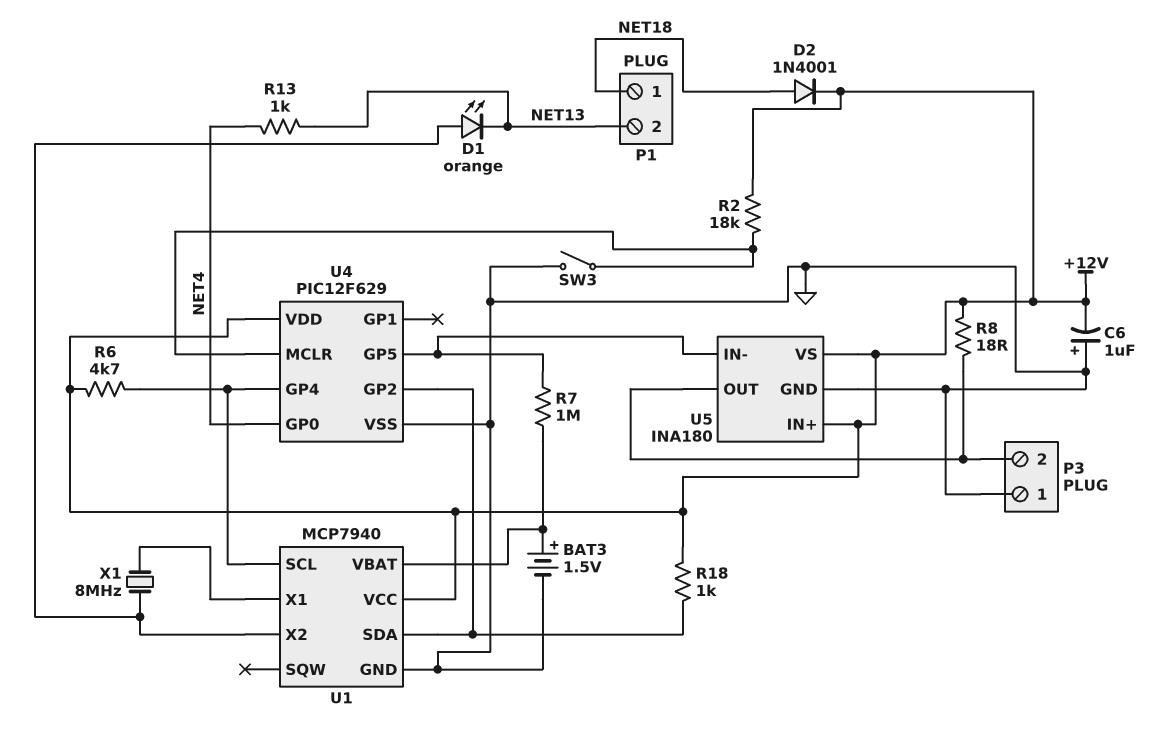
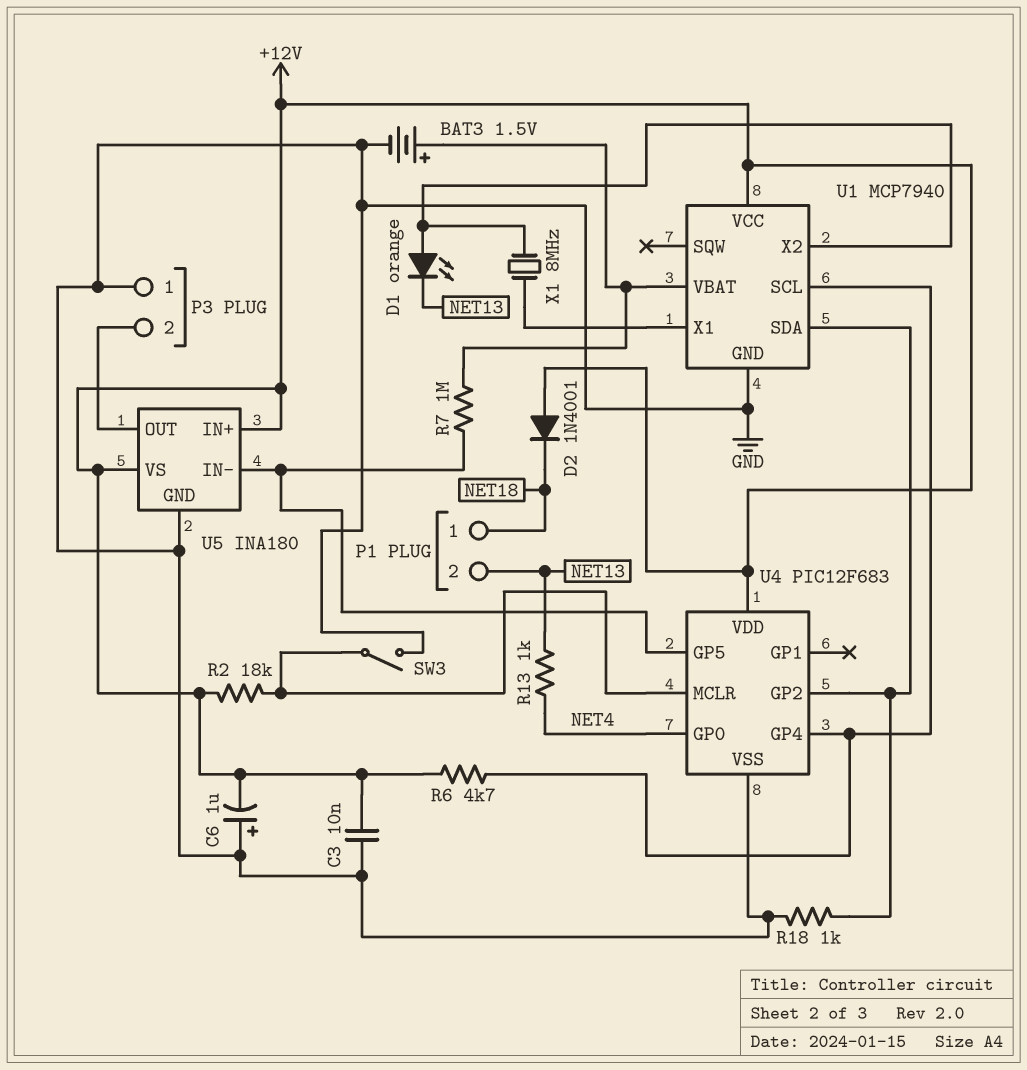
C3: none -> 10nF (+12V, GND)
D2: diode 1N4001 (A NET18, K +12V) -> diode 1N4001 (A +12V, K NET18)
R8: 18 (+12V, P3/2) -> none
R18: 1k (+12V, U1/SDA) -> 1k (GND, U1/SDA)
U4: PIC12F629 -> PIC12F683

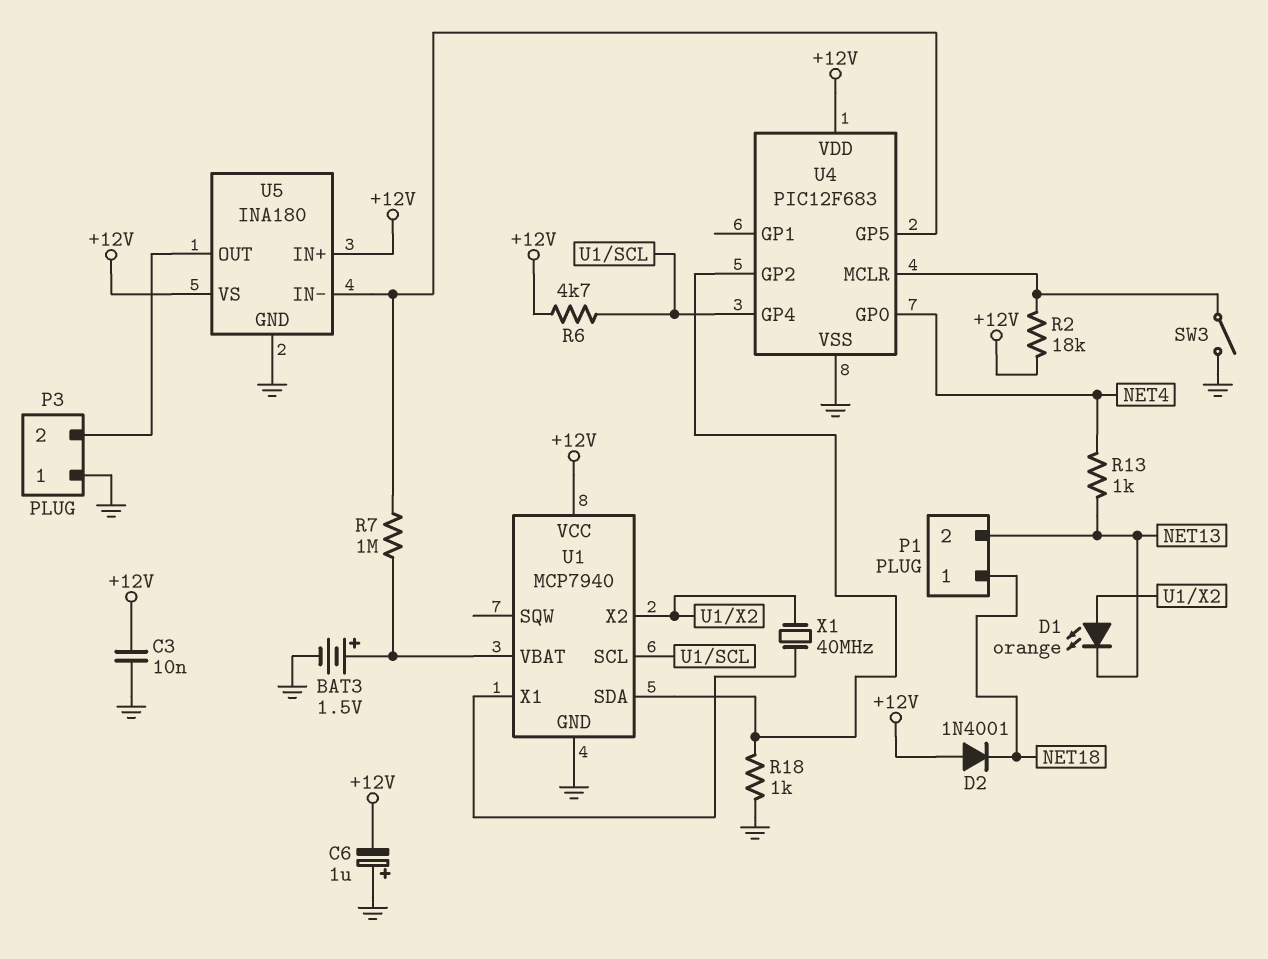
X1: 8MHz (U1/X1, U1/X2) -> 40MHz (U1/X1, U1/X2)

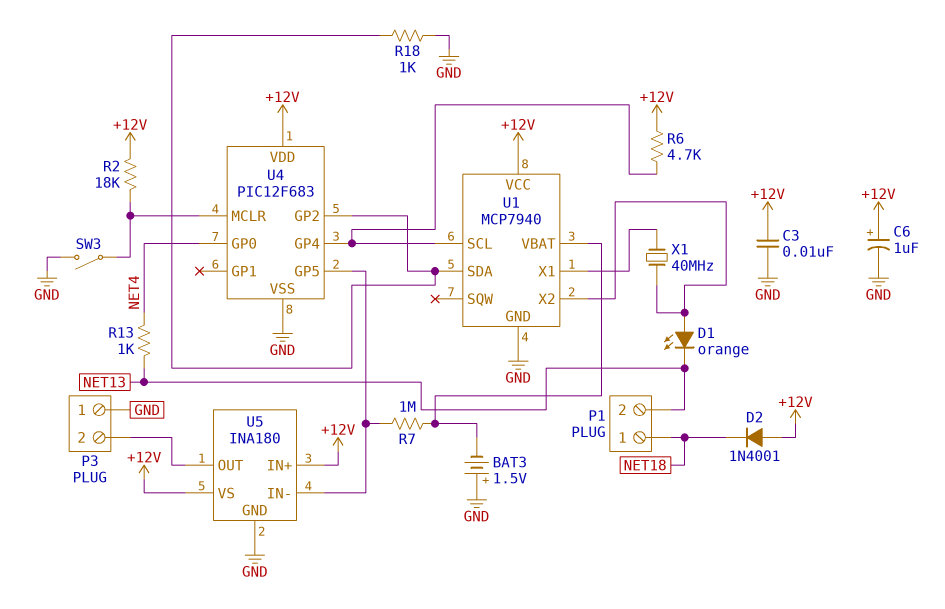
BAT3: 1.5V (plus U1/VBAT, minus GND) -> 1.5V (plus GND, minus U1/VBAT)
C6: 1uF (plus GND, minus +12V) -> 1uF (plus +12V, minus GND)

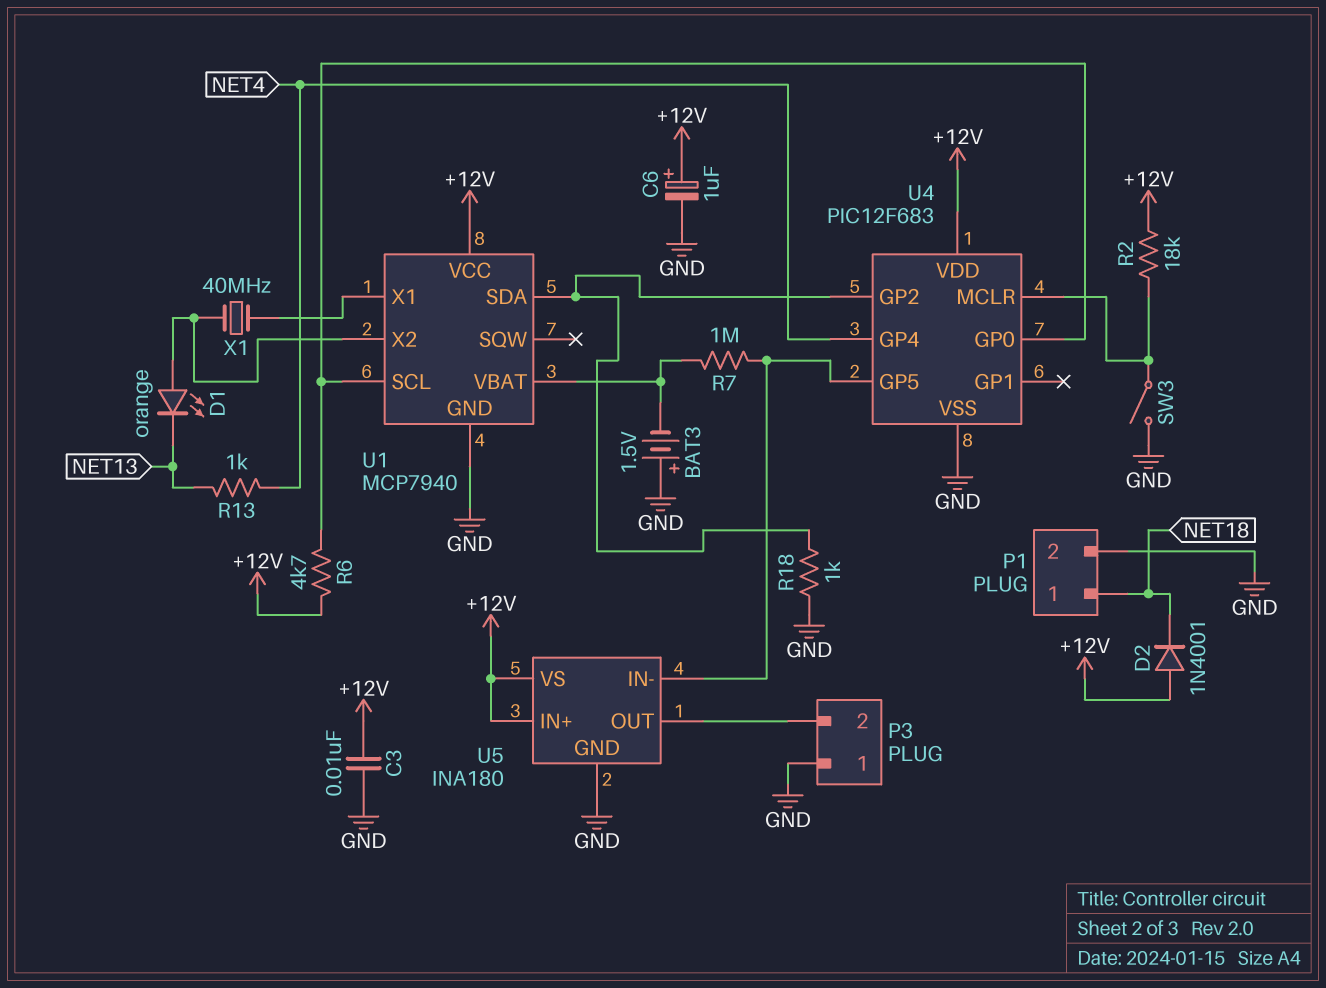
P1 pin 2: NET13 -> GND
U4 pin GP0: NET4 -> U1/SCL
U4 pin GP4: U1/SCL -> NET4

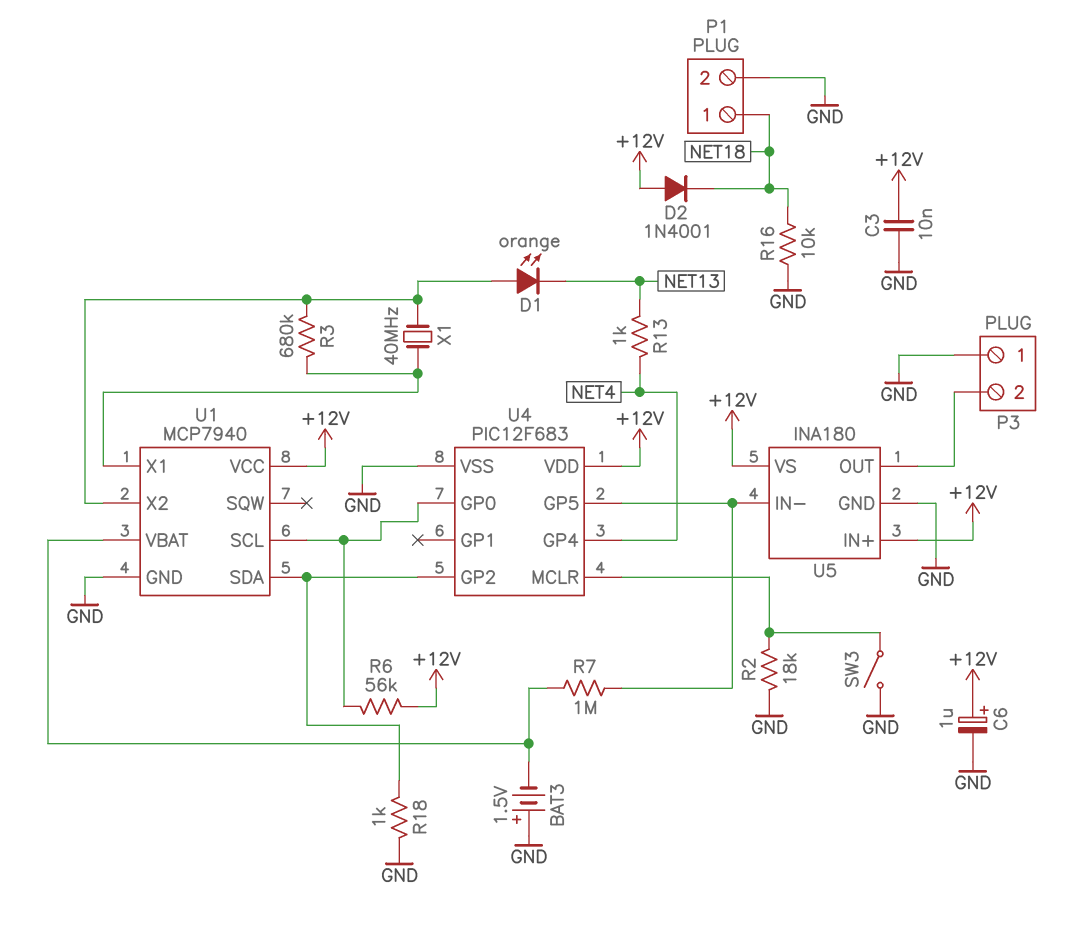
R2: 18k (+12V, U4/MCLR) -> 18k (GND, U4/MCLR)
R3: none -> 680k (U1/X1, U1/X2)
R6: 4.7k (+12V, U1/SCL) -> 56k (+12V, U1/SCL)
R16: none -> 10k (GND, NET18)

